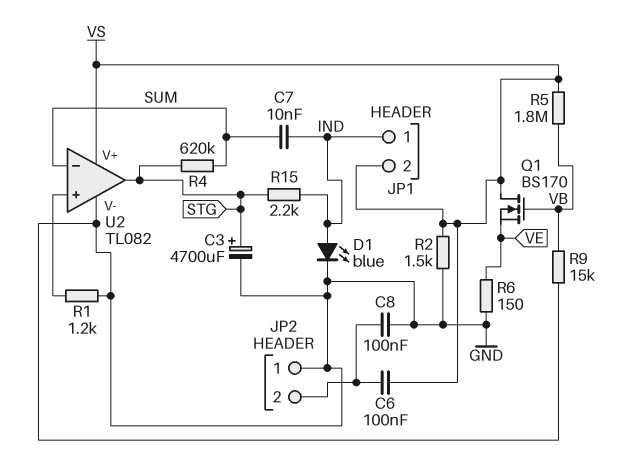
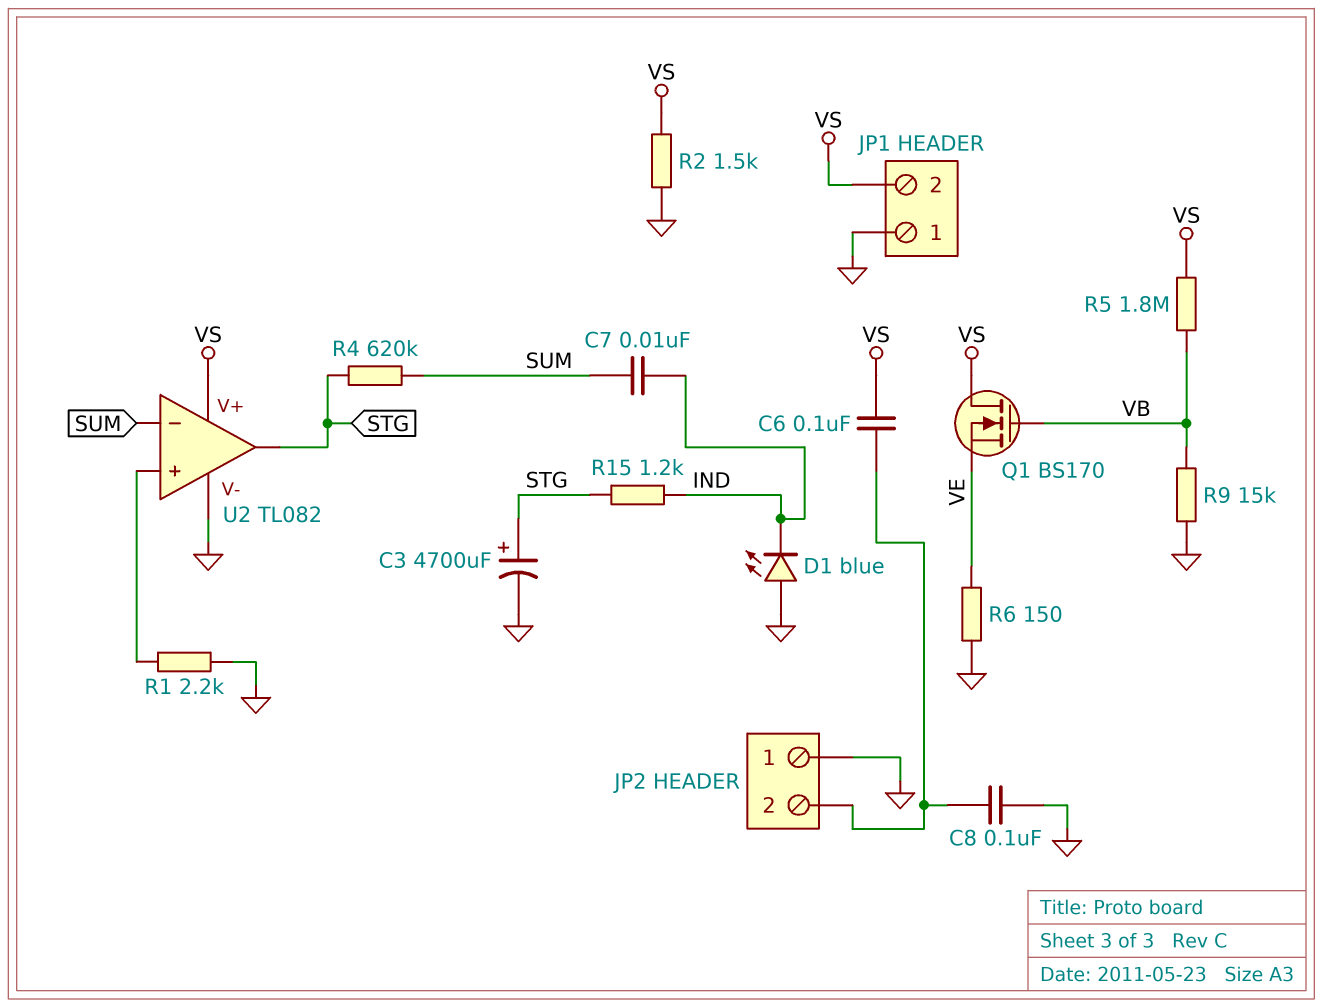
D1: LED blue (A IND, K GND) -> LED blue (A GND, K IND)
JP1 pin 1: IND -> GND
R1: 1.2k (GND, U2/in+) -> 2.2k (GND, U2/in+)
R15: 2.2k (IND, STG) -> 1.2k (IND, STG)

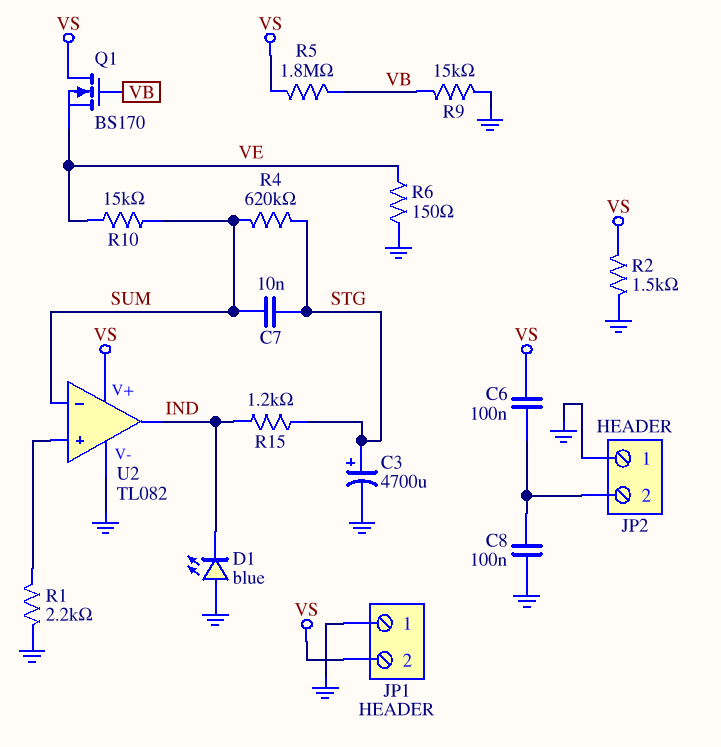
C7: 10nF (IND, SUM) -> 10nF (STG, SUM)
R10: none -> 15k (SUM, VE)
U2 pin out: STG -> IND

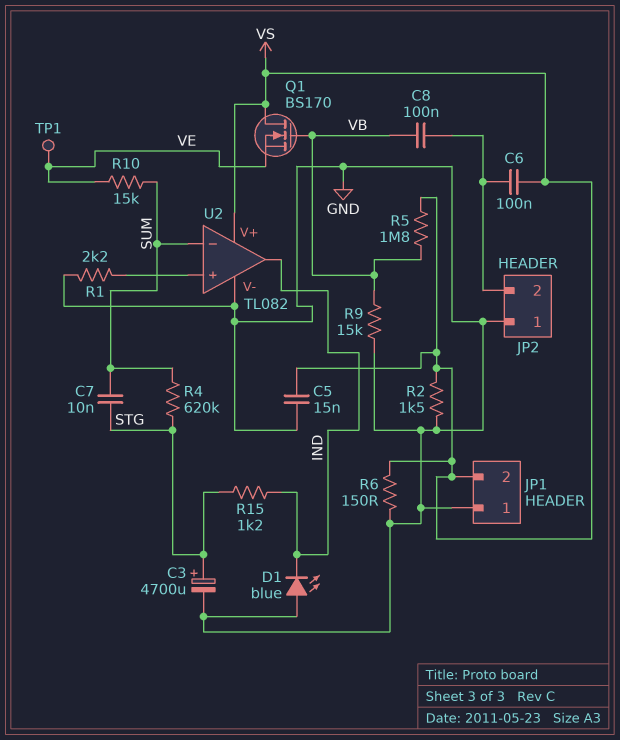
C5: none -> 15nF (GND, VS)
C8: 100nF (GND, JP2/2) -> 100nF (JP2/2, VB)
R6: 150 (GND, VE) -> 150 (GND, VS)
TP1: none -> test point (VE)

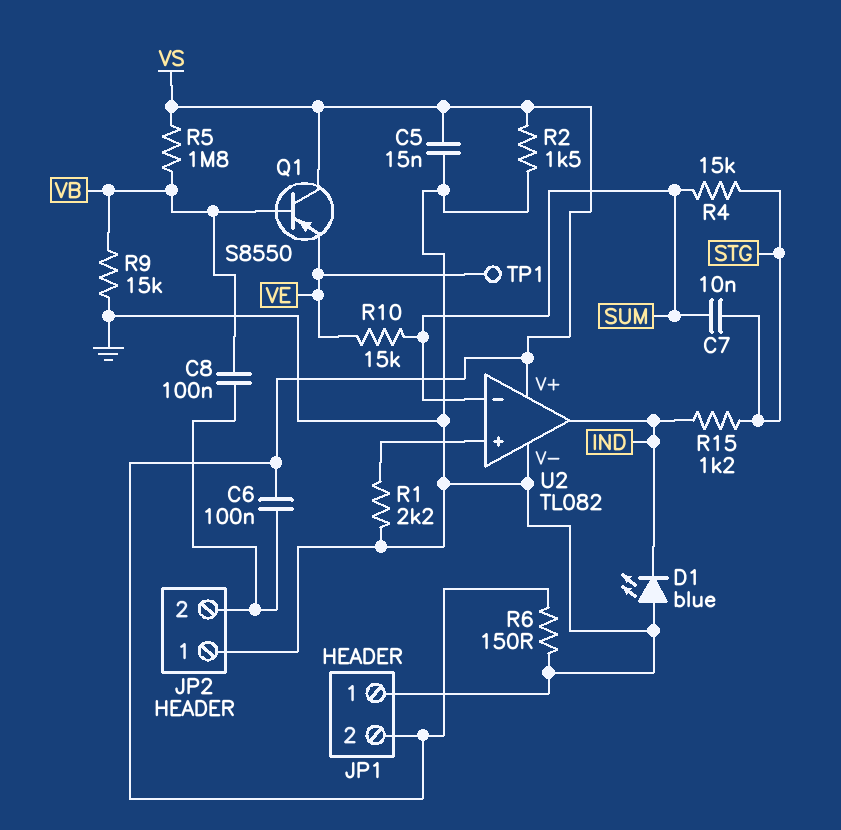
C3: 4700uF (plus STG, minus GND) -> none
Q1: NMOS BS170 (G VB, D VS, S VE) -> PNP S8550 (B VB, C VS, E VE)
R4: 620k (STG, SUM) -> 15k (STG, SUM)

